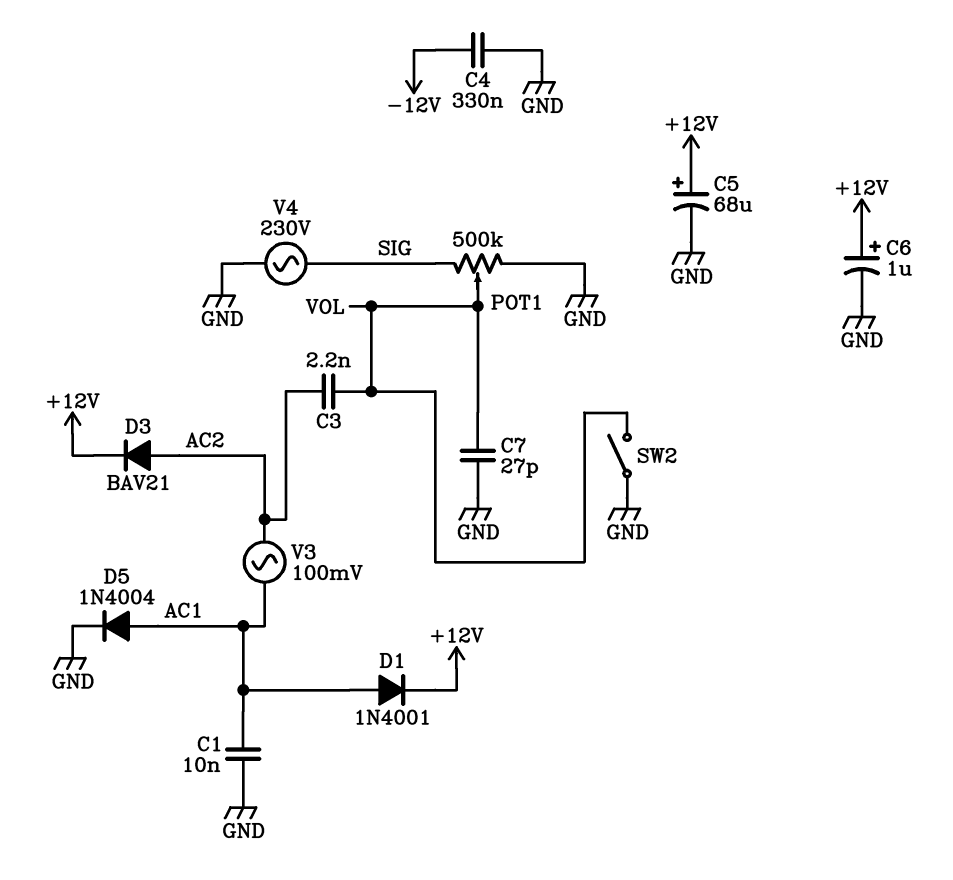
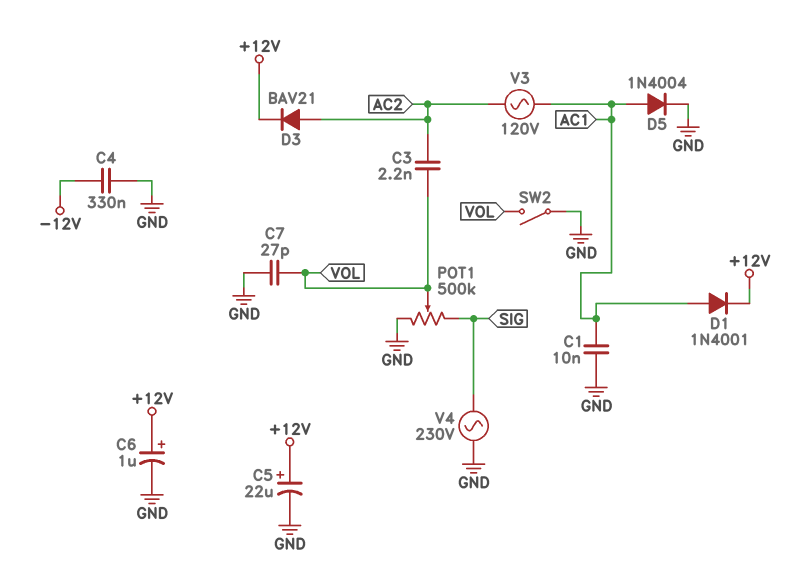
C5: 68uF (plus +12V, minus GND) -> 22uF (plus +12V, minus GND)
V3: AC 100mV (AC1, AC2) -> AC 120V (AC1, AC2)

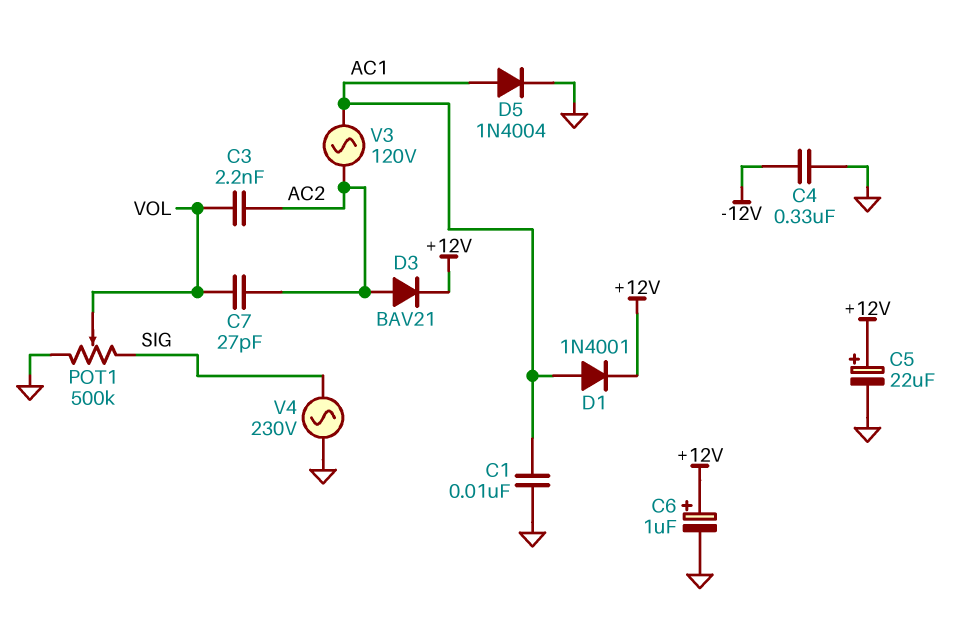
C7: 27pF (GND, VOL) -> 27pF (AC2, VOL)
SW2: switch (GND, VOL) -> none

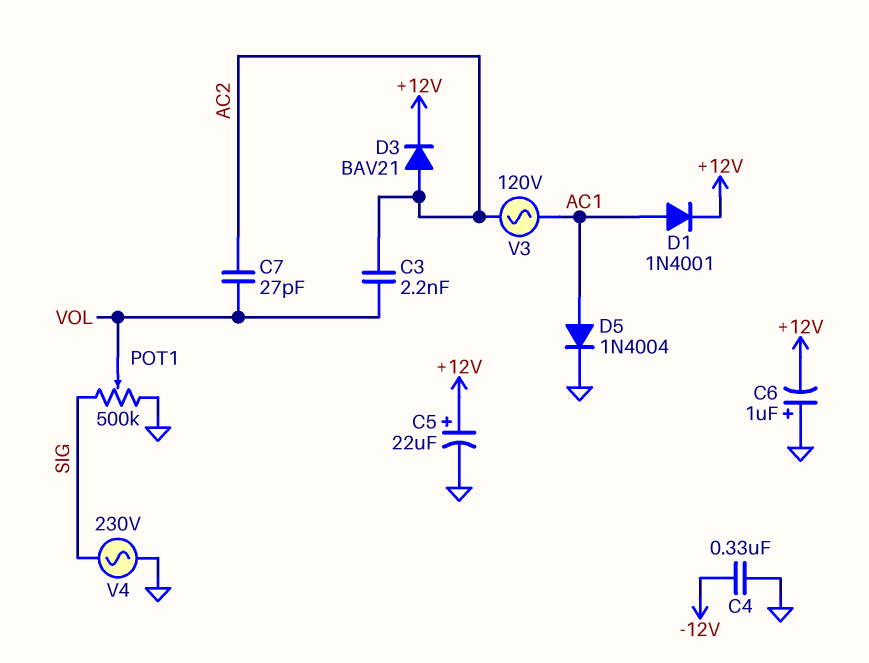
C1: 10nF (AC1, GND) -> none
C6: 1uF (plus +12V, minus GND) -> 1uF (plus GND, minus +12V)

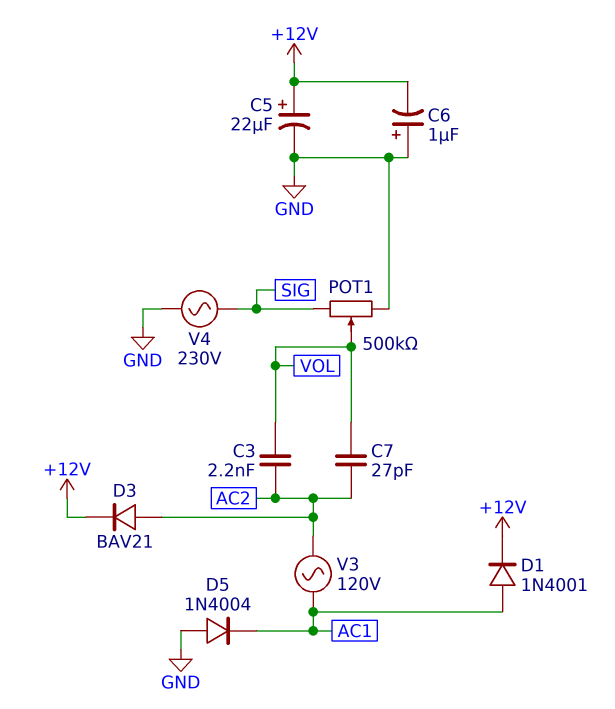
C4: 330nF (-12V, GND) -> none
D5: diode 1N4004 (A AC1, K GND) -> diode 1N4004 (A GND, K AC1)

